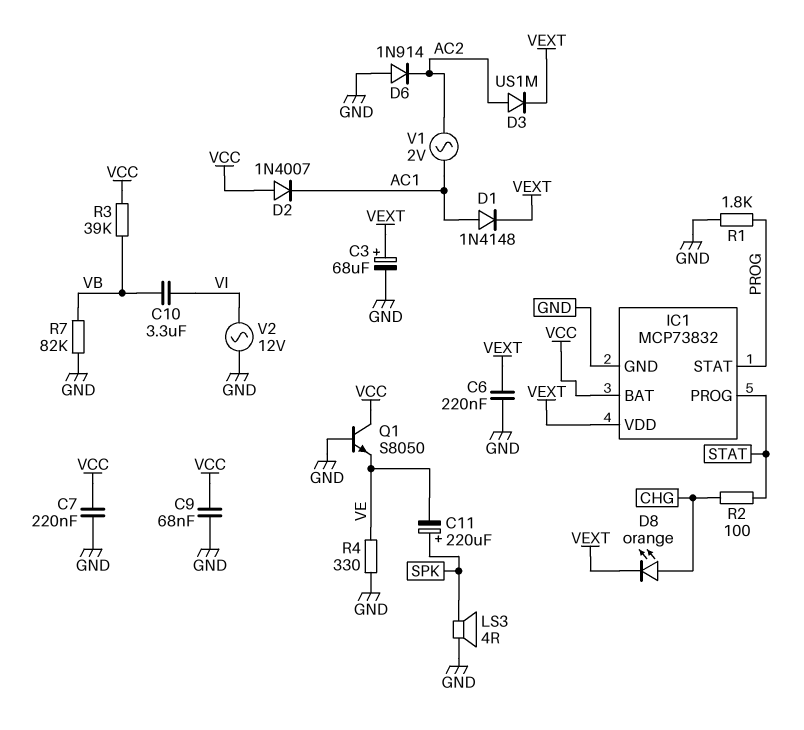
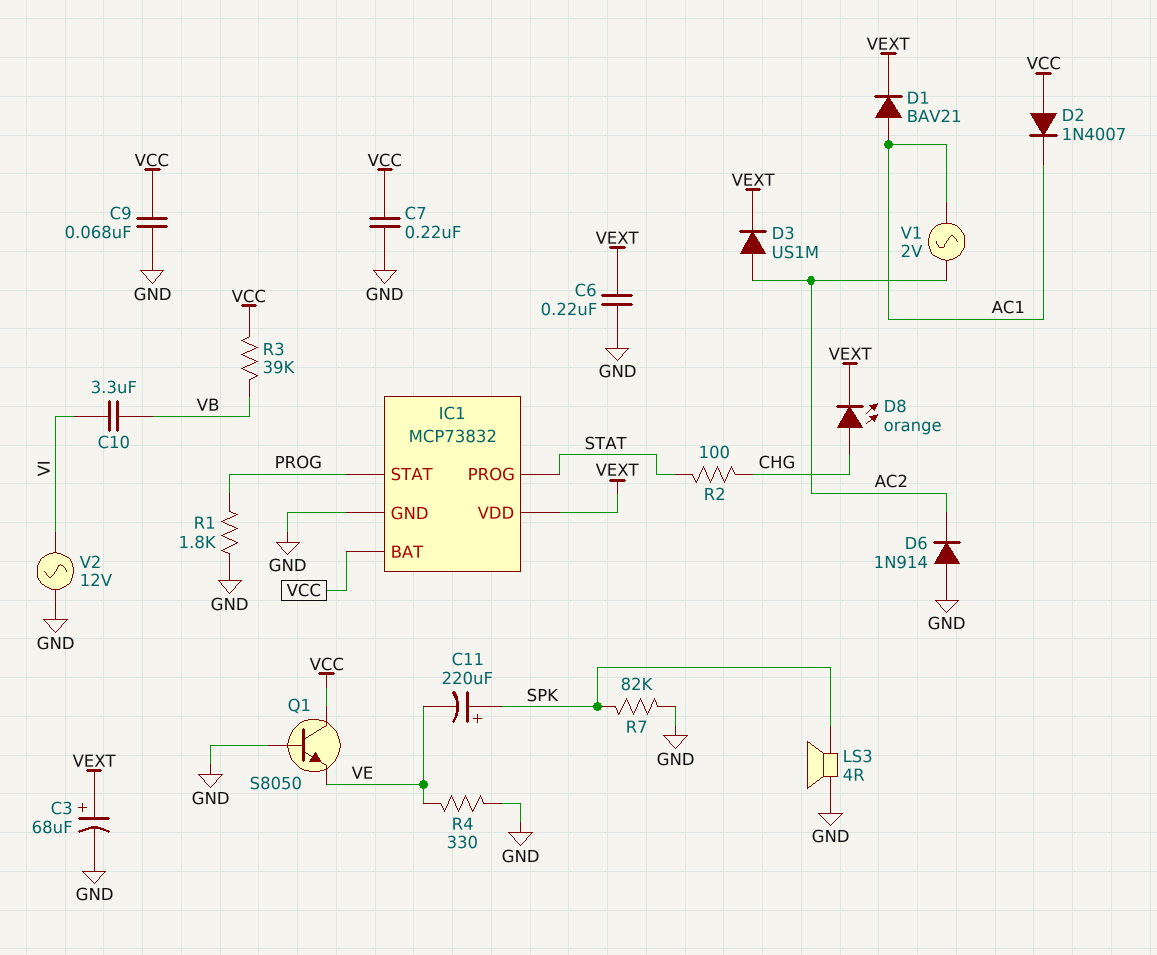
D1: diode 1N4148 (A AC1, K VEXT) -> diode BAV21 (A AC1, K VEXT)
R7: 82k (GND, VB) -> 82k (GND, SPK)

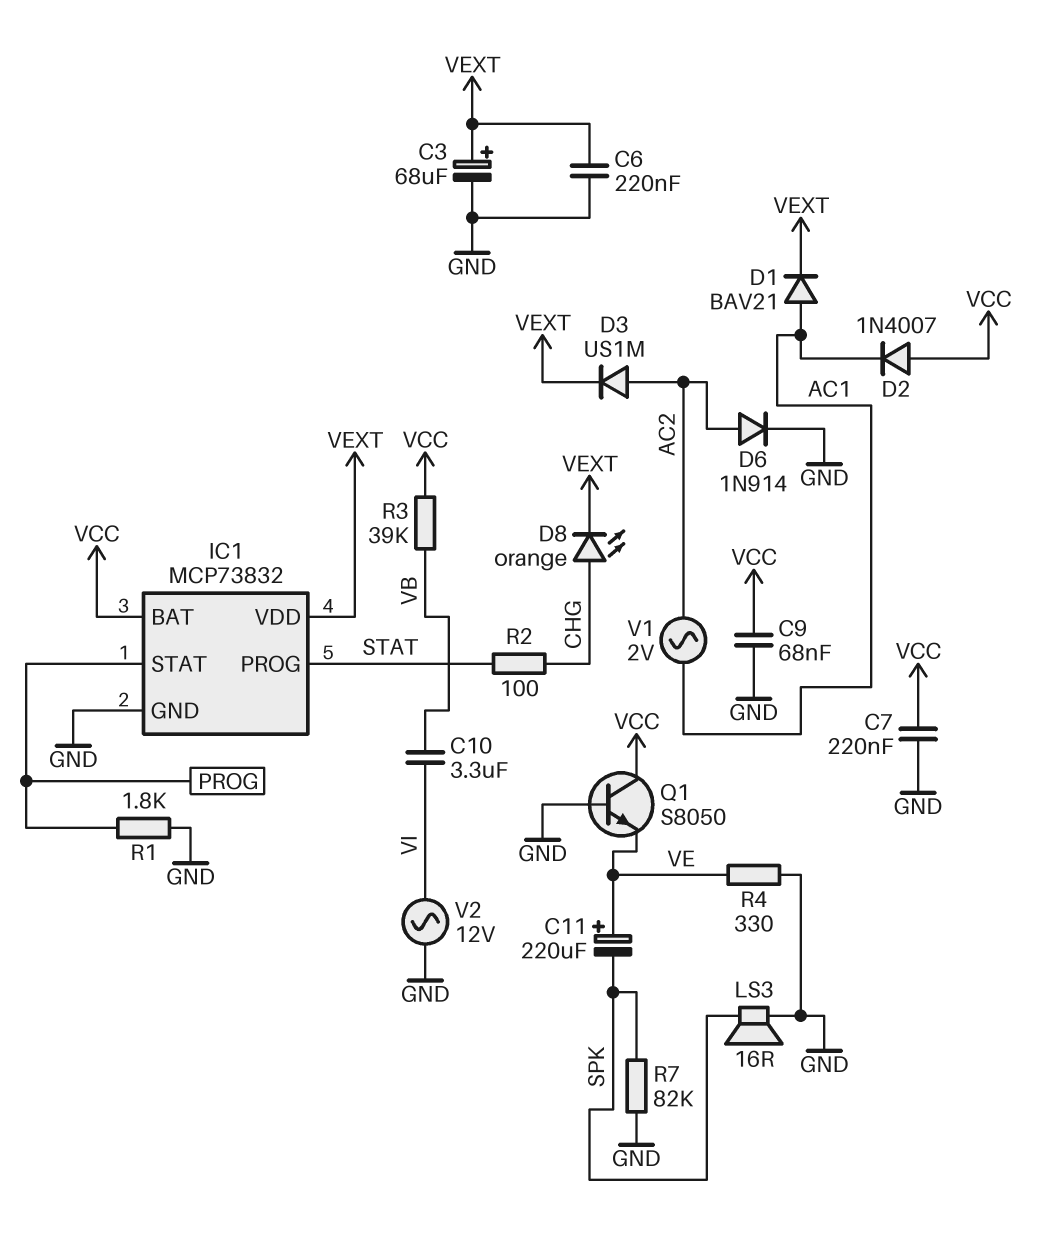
C11: 220uF (plus SPK, minus VE) -> 220uF (plus VE, minus SPK)
D6: diode 1N914 (A GND, K AC2) -> diode 1N914 (A AC2, K GND)
LS3: speaker 4R (GND, SPK) -> speaker 16R (GND, SPK)

